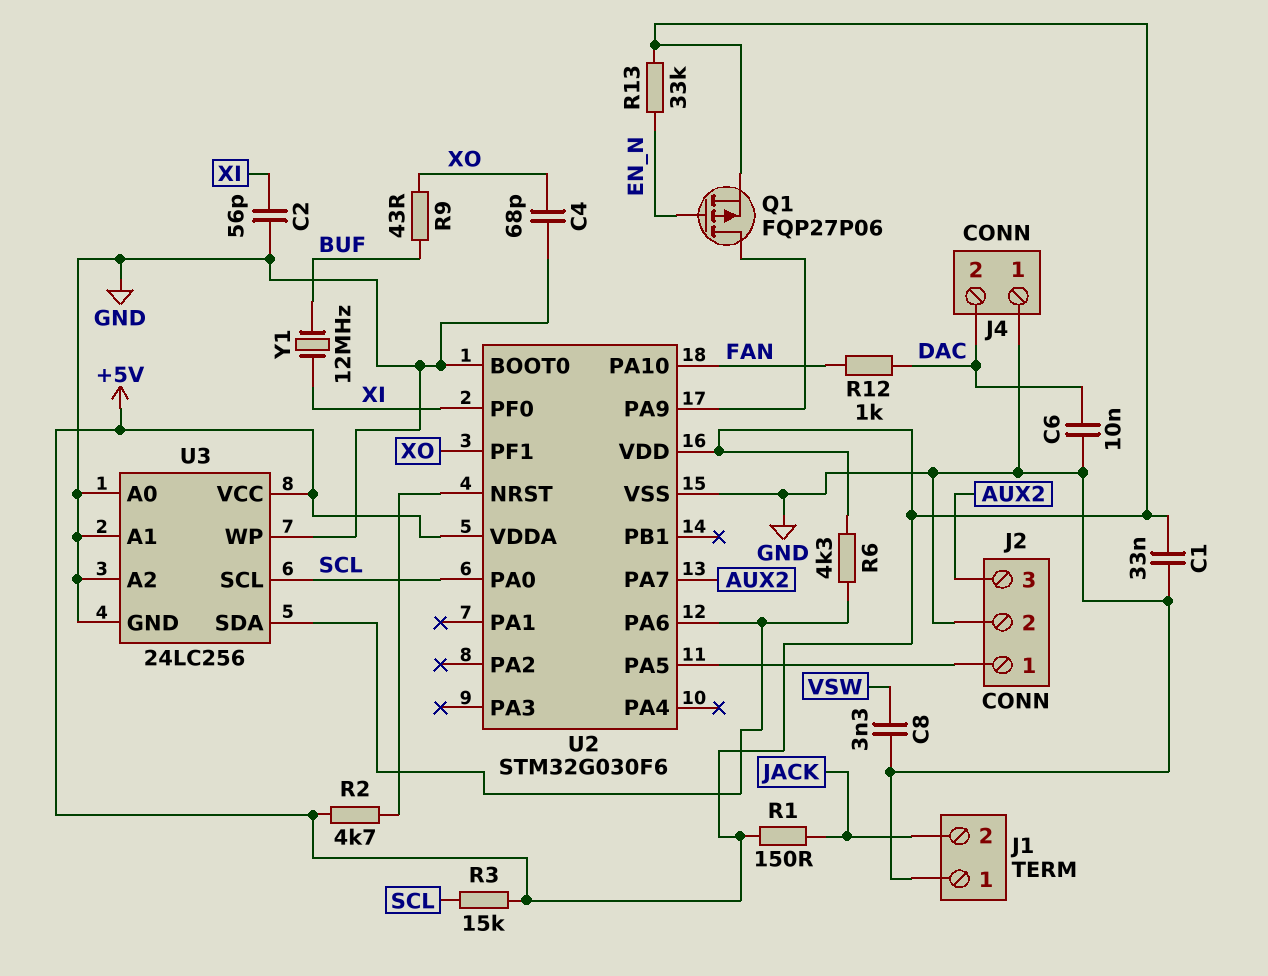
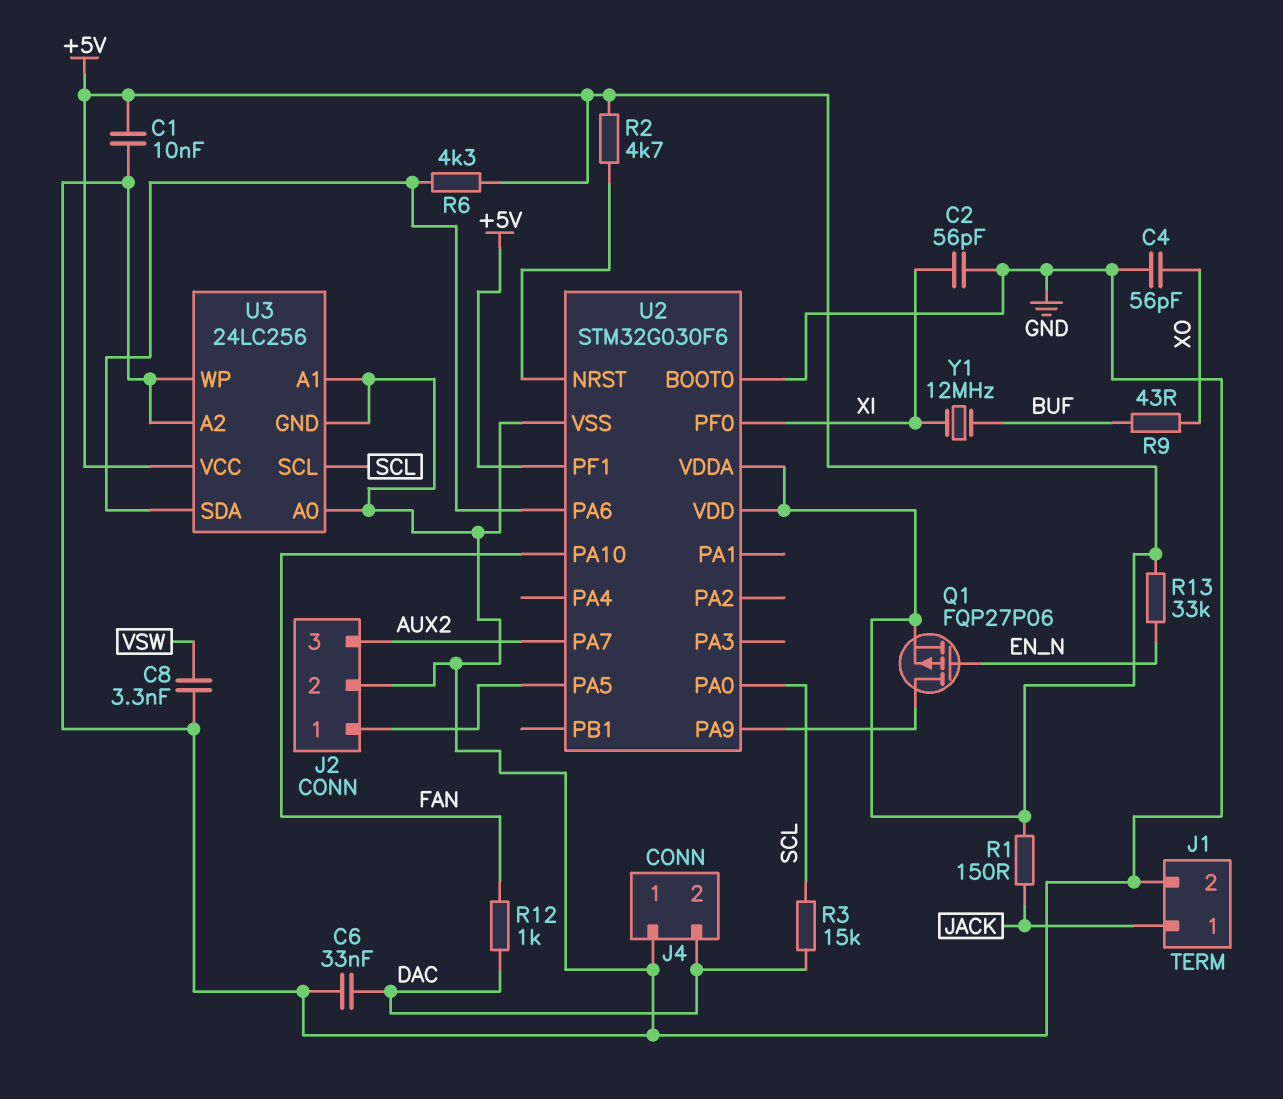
C1: 33nF (+5V, GND) -> 10nF (+5V, GND)
C4: 68pF (GND, XO) -> 56pF (GND, XO)
C6: 10nF (DAC, GND) -> 33nF (DAC, GND)
J1 pin 1: GND -> JACK
J1 pin 2: JACK -> GND
R3: 15k (+5V, SCL) -> 15k (DAC, SCL)
U2 pin PF1: XO -> +5V

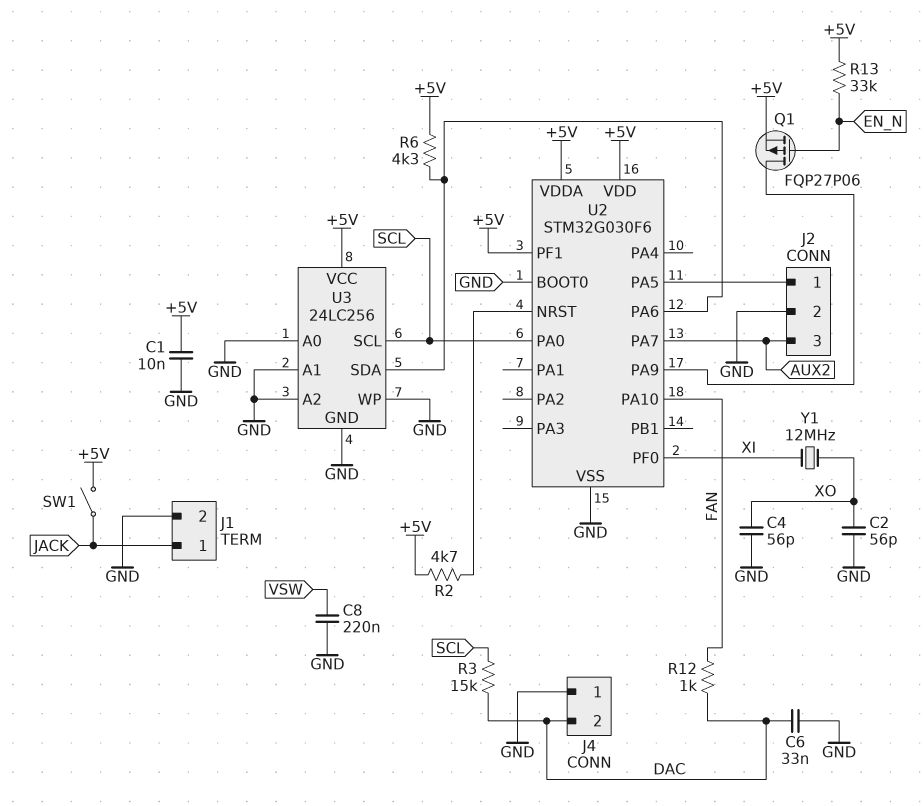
C2: 56pF (GND, XI) -> 56pF (GND, XO)
C8: 3.3nF (GND, VSW) -> 220nF (GND, VSW)
R1: 150 (+5V, JACK) -> none
R9: 43 (BUF, XO) -> none
SW1: none -> switch (+5V, JACK)
Y1: 12MHz (BUF, XI) -> 12MHz (XI, XO)

